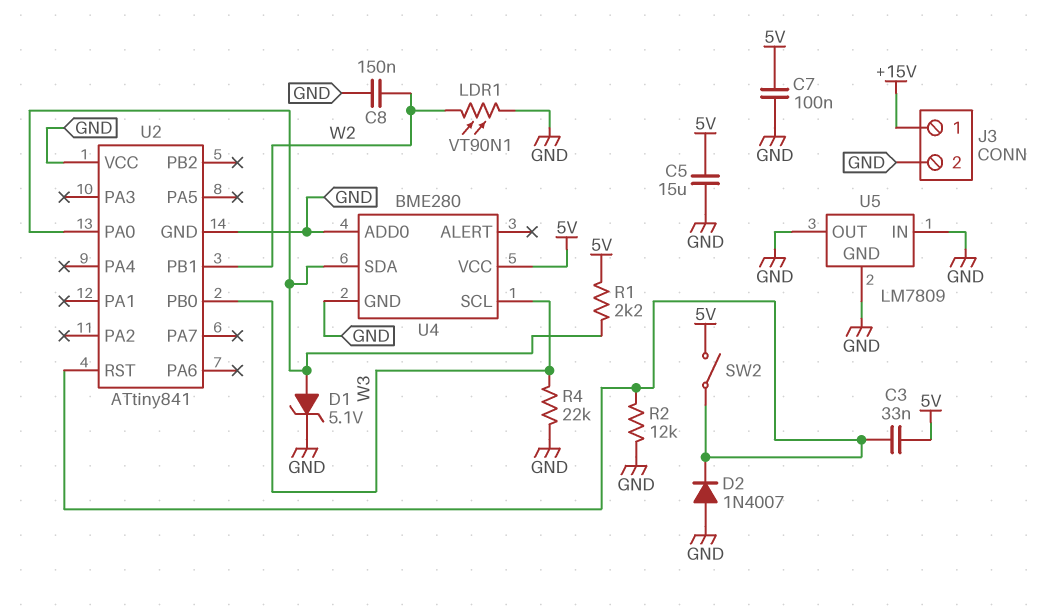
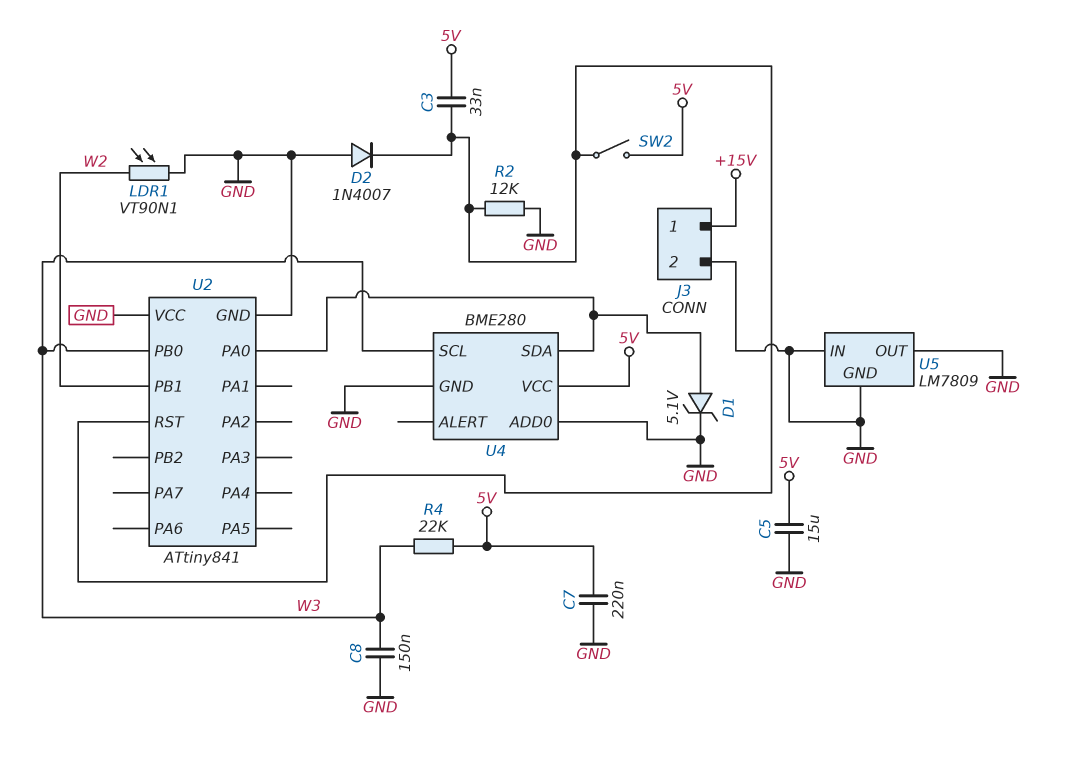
C7: 100nF (5V, GND) -> 220nF (5V, GND)
C8: 150nF (GND, W2) -> 150nF (GND, W3)
R1: 2.2k (5V, U2/PA0) -> none
R4: 22k (GND, W3) -> 22k (5V, W3)

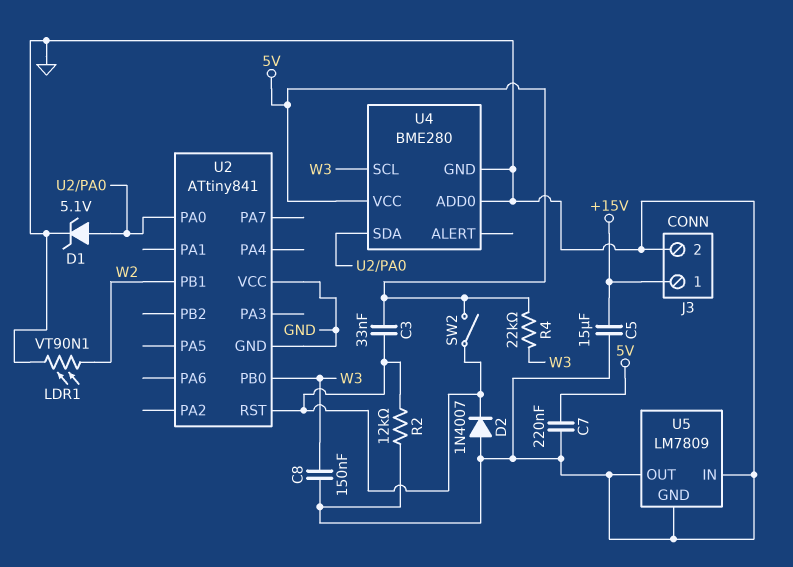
C5: 15uF (5V, GND) -> 15uF (+15V, GND)

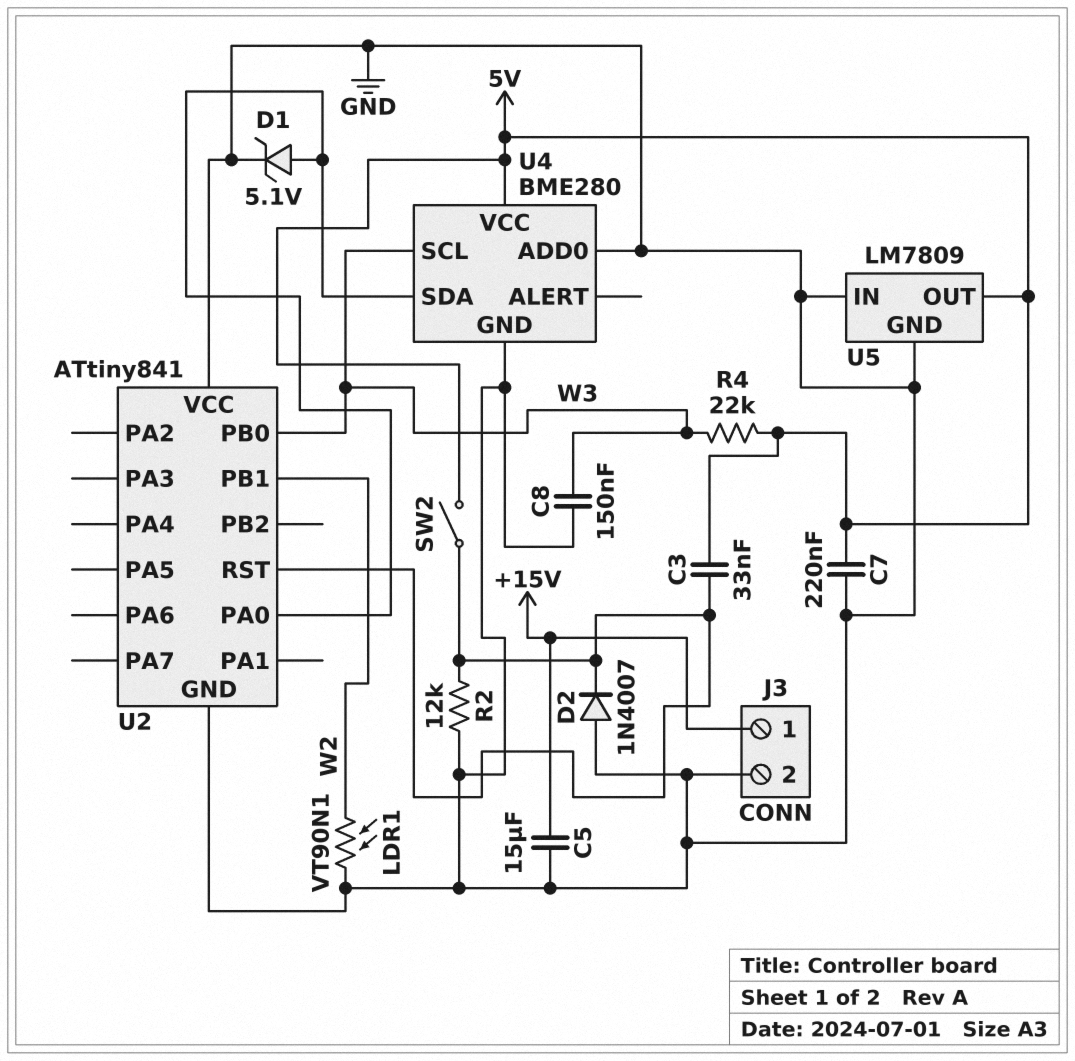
U5 pin OUT: GND -> 5V

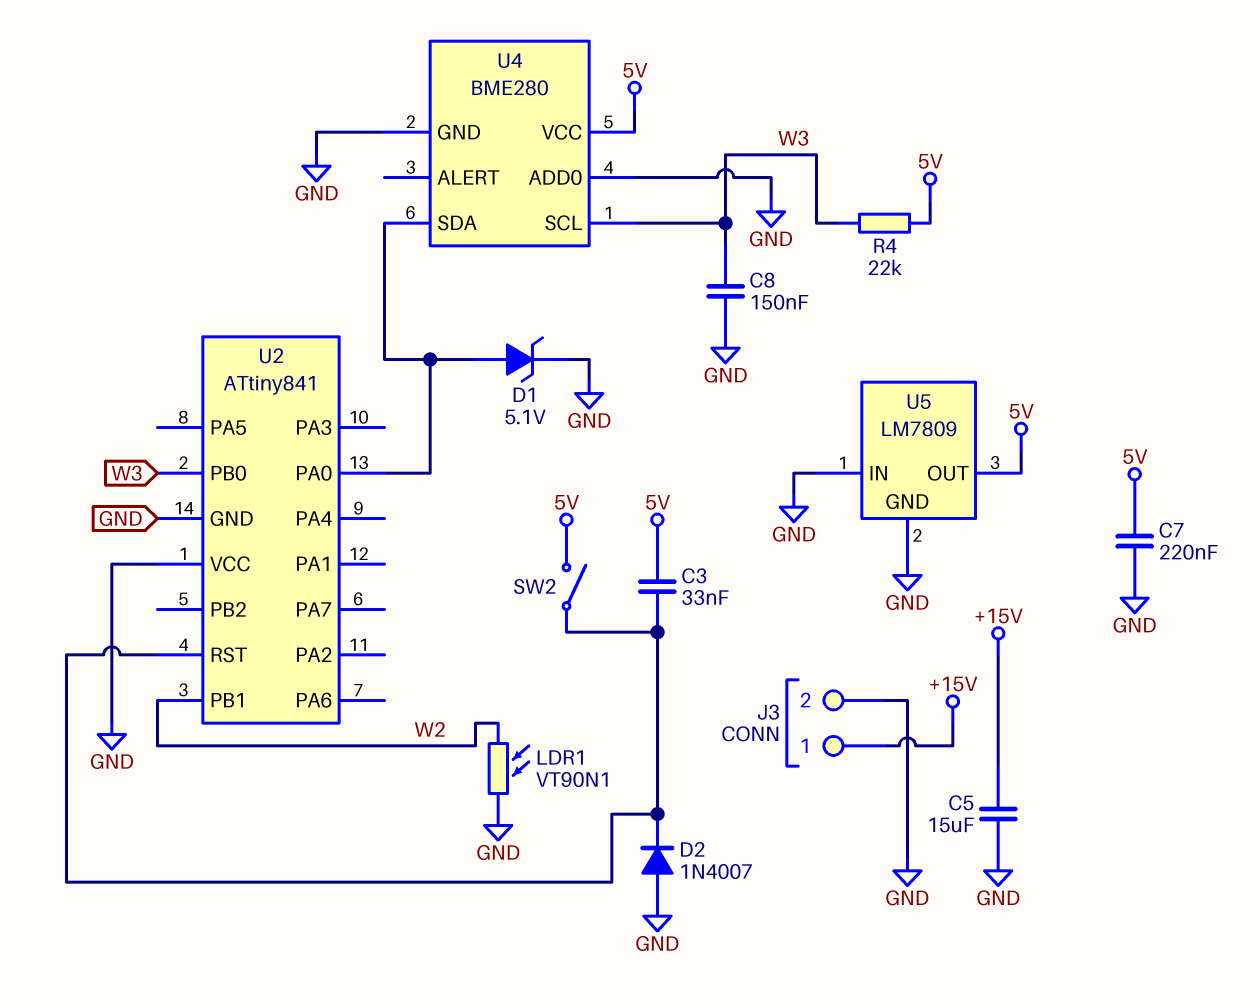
R2: 12k (GND, U2/RST) -> none

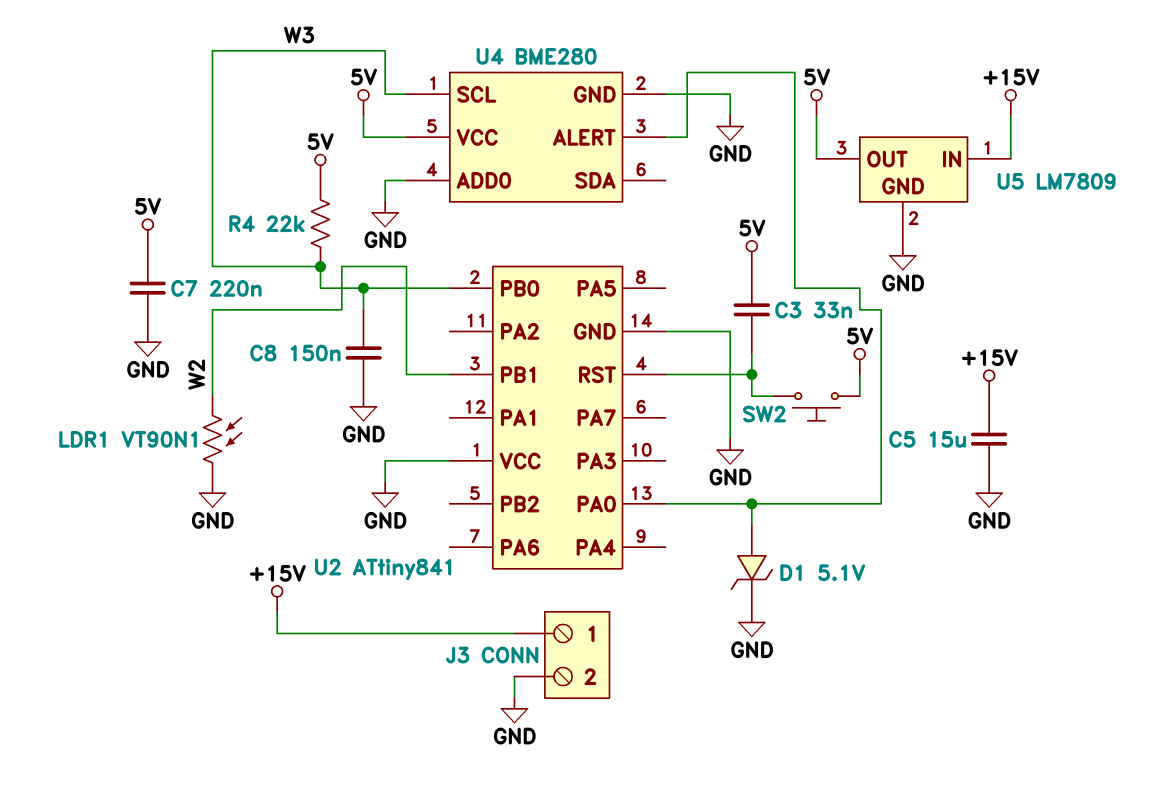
D2: diode 1N4007 (A GND, K U2/RST) -> none
SW2: switch (5V, U2/RST) -> button (5V, U2/RST)
U4 pin ALERT: none -> U2/PA0
U4 pin SDA: U2/PA0 -> none
U5 pin IN: GND -> +15V

